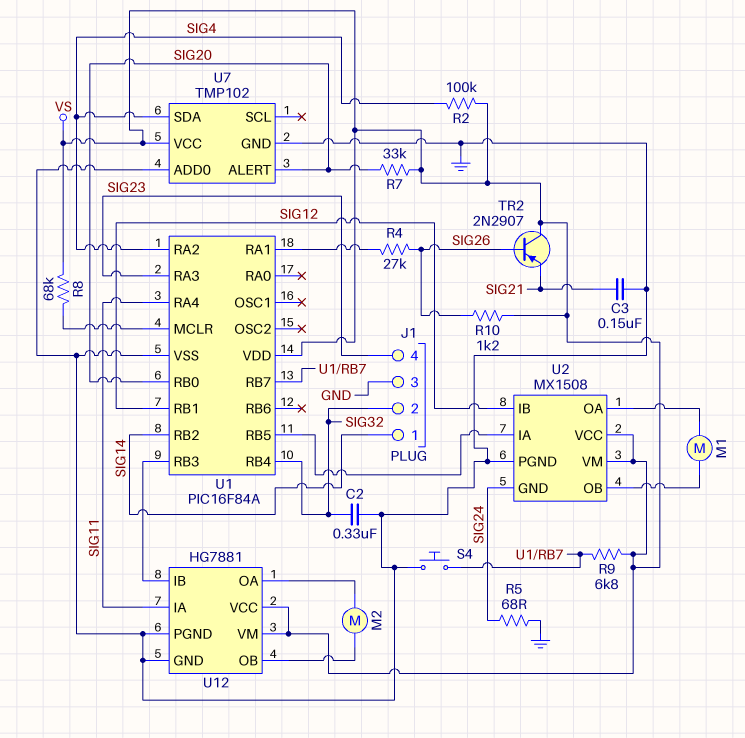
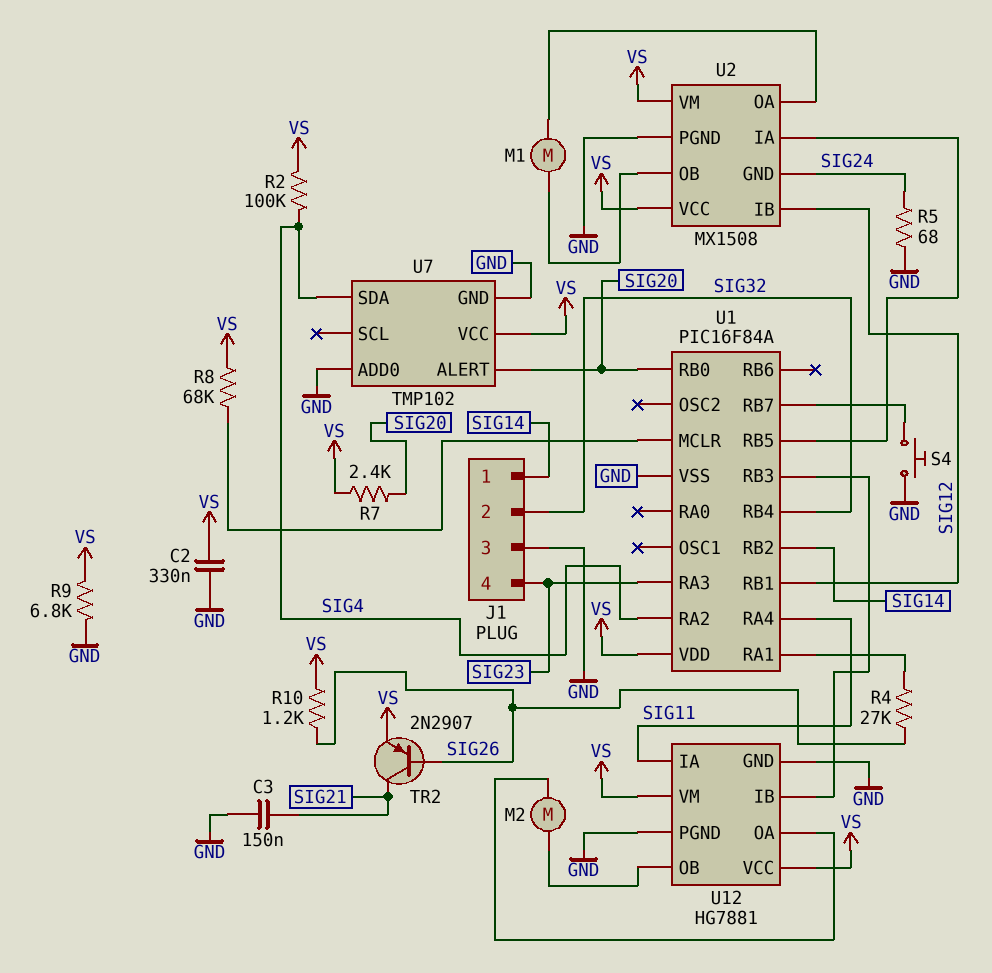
C2: 330nF (GND, SIG32) -> 330nF (GND, VS)
R7: 33k (SIG20, VS) -> 2.4k (SIG20, VS)
R9: 6.8k (U1/RB7, VS) -> 6.8k (GND, VS)
TR2: PNP 2N2907 (B SIG26, C VS, E SIG21) -> PNP 2N2907 (B SIG26, C SIG21, E VS)

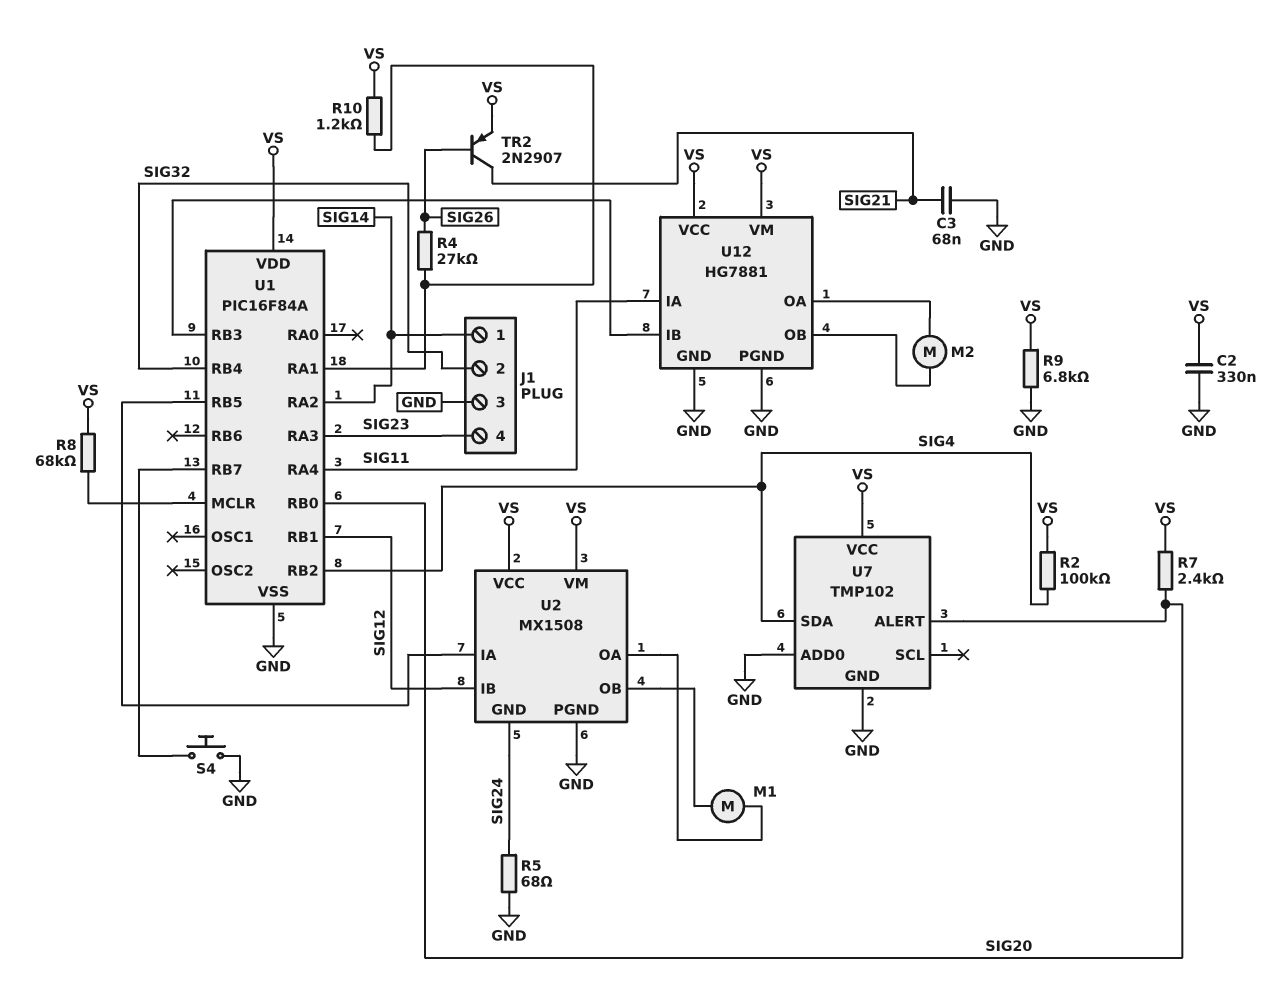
C3: 150nF (GND, SIG21) -> 68nF (GND, SIG21)
R10: 1.2k (SIG26, VS) -> 1.2k (U1/RA1, VS)
U1 pin RA2: SIG4 -> SIG14
U1 pin RB2: SIG14 -> SIG4

